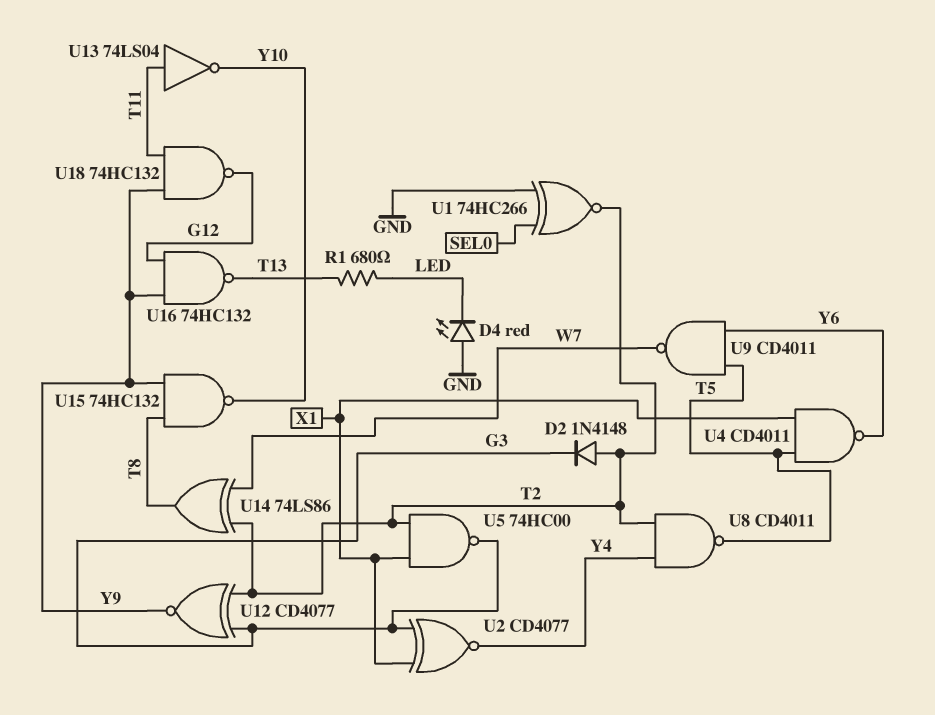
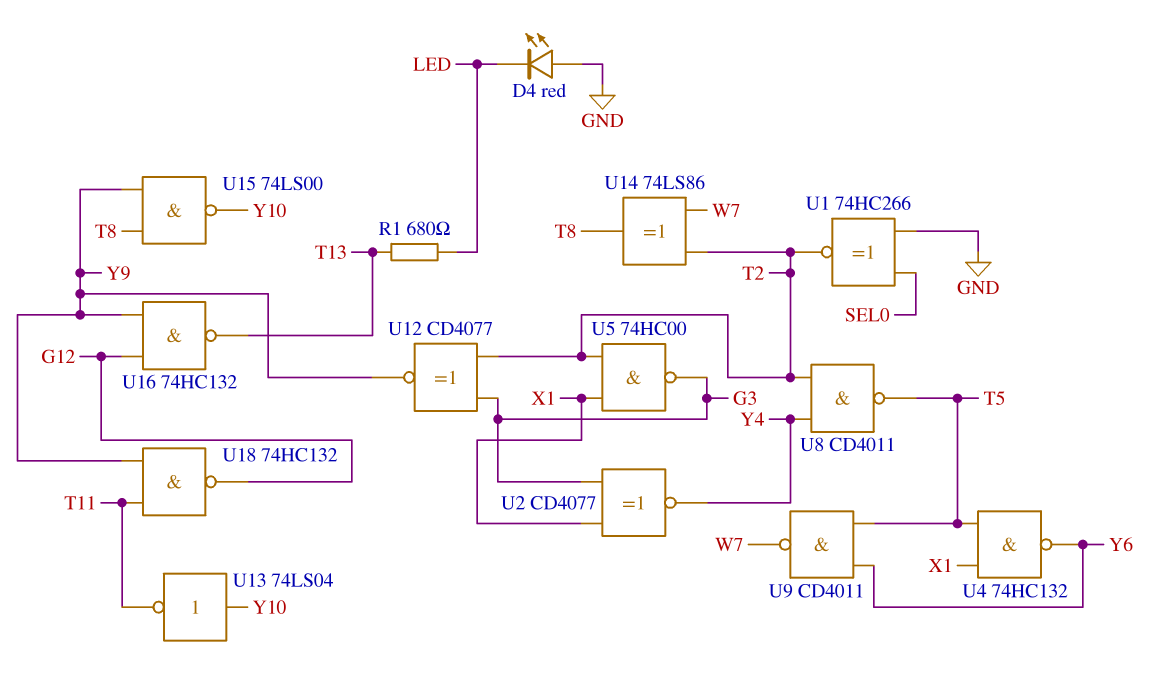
D2: diode 1N4148 (A T2, K G3) -> none
U4: NAND CD4011 (in T5, in X1, out Y6) -> NAND 74HC132 (in T5, in X1, out Y6)
U13: NOT 74LS04 (in T11, out Y10) -> NOT 74LS04 (in Y10, out T11)
U15: NAND 74HC132 (in T8, in Y9, out Y10) -> NAND 74LS00 (in T8, in Y9, out Y10)

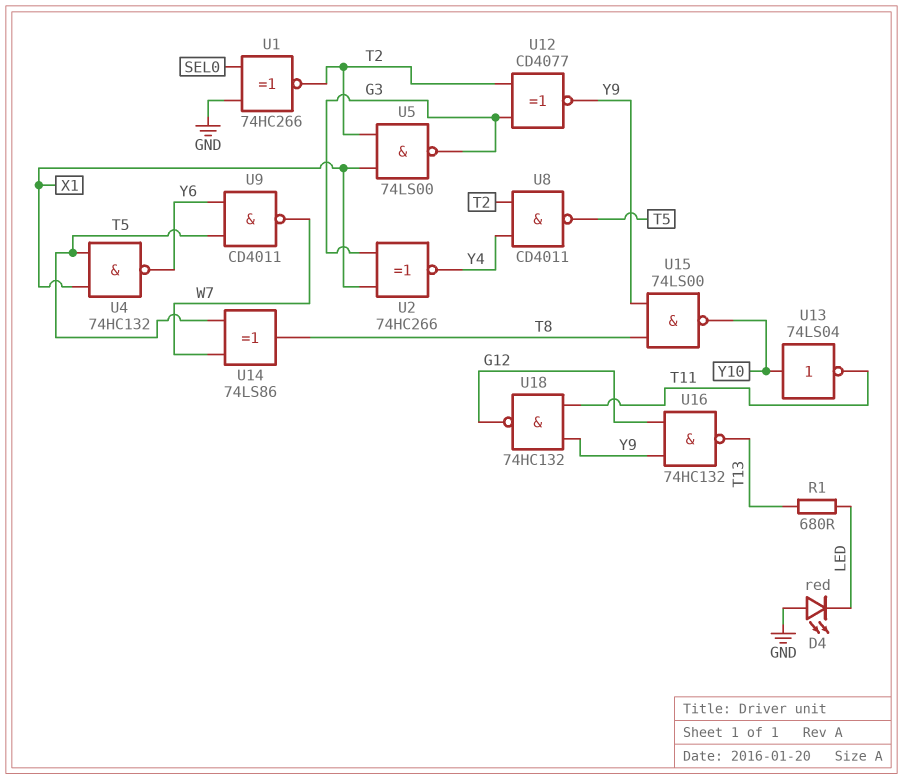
U2: XNOR CD4077 (in G3, in X1, out Y4) -> XNOR 74HC266 (in G3, in X1, out Y4)
U5: NAND 74HC00 (in T2, in X1, out G3) -> NAND 74LS00 (in T2, in X1, out G3)
U14: XOR 74LS86 (in T2, in W7, out T8) -> XOR 74LS86 (in T5, in W7, out T8)

